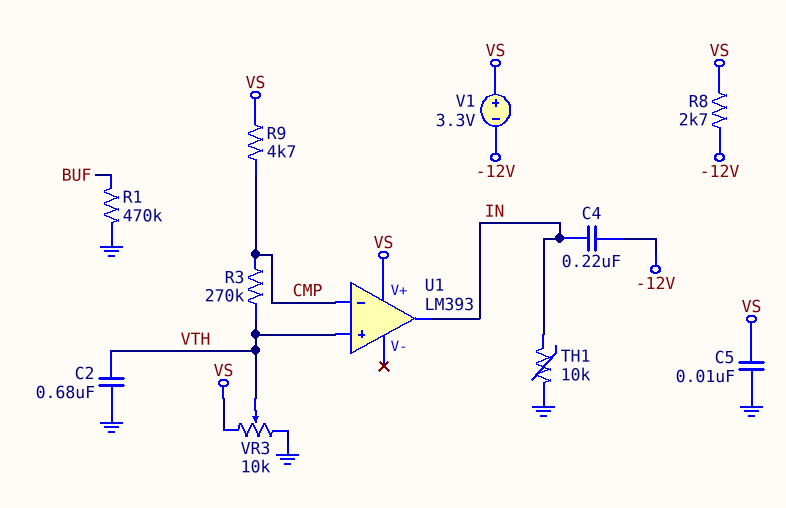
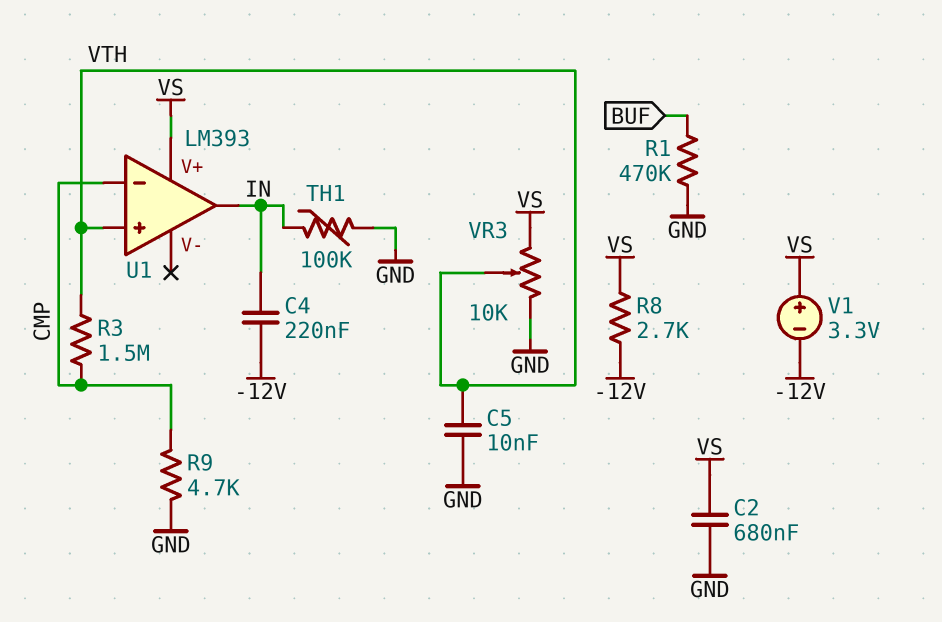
C2: 680nF (GND, VTH) -> 680nF (GND, VS)
C5: 10nF (GND, VS) -> 10nF (GND, VTH)
R3: 270k (CMP, VTH) -> 1.5M (CMP, VTH)
R9: 4.7k (CMP, VS) -> 4.7k (CMP, GND)
TH1: 10k (GND, IN) -> 100k (GND, IN)

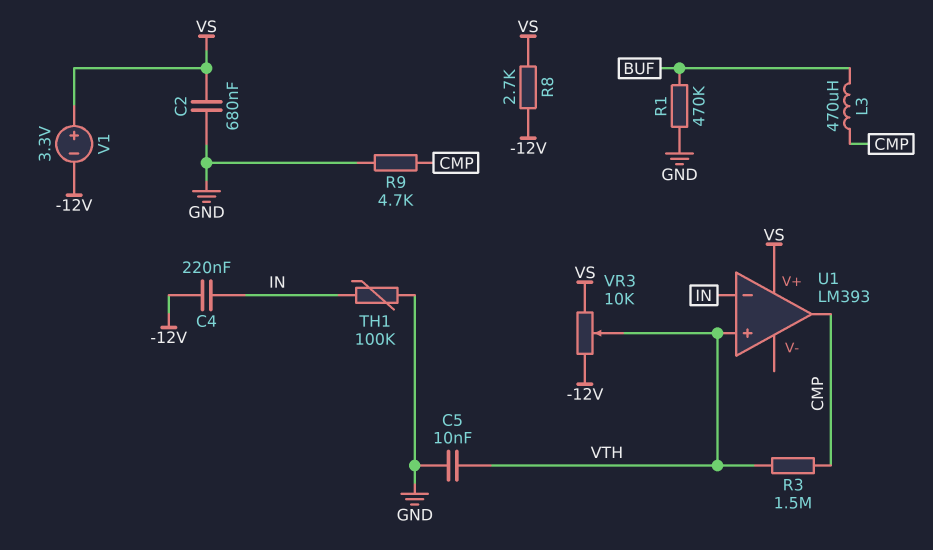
L3: none -> 470uH (BUF, CMP)
U1 pin in-: CMP -> IN
U1 pin out: IN -> CMP
VR3: 10k (GND, VS, wiper VTH) -> 10k (-12V, VS, wiper VTH)

